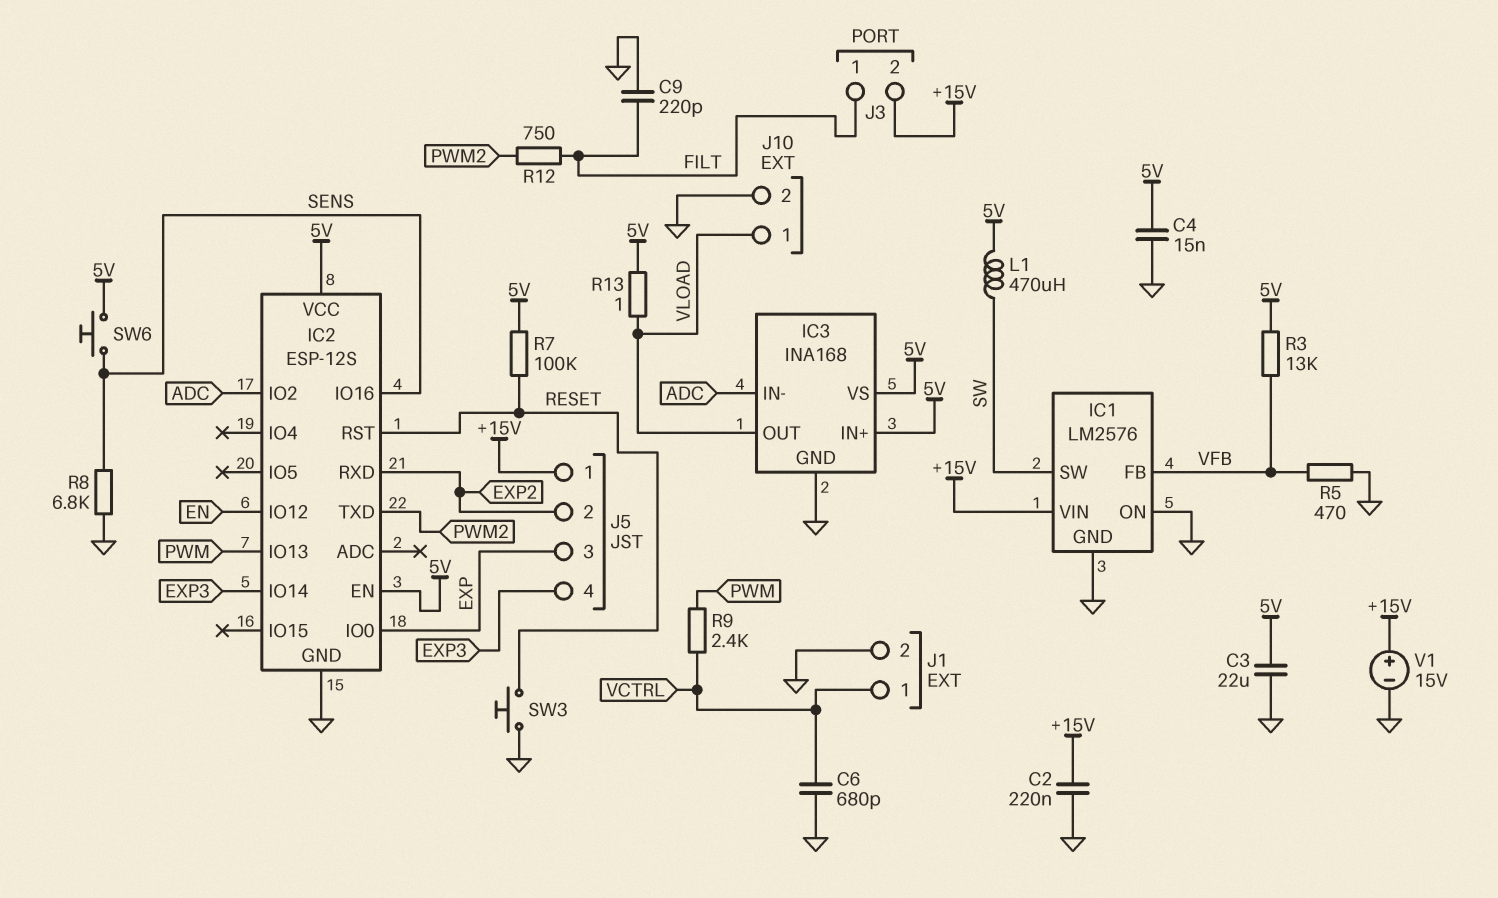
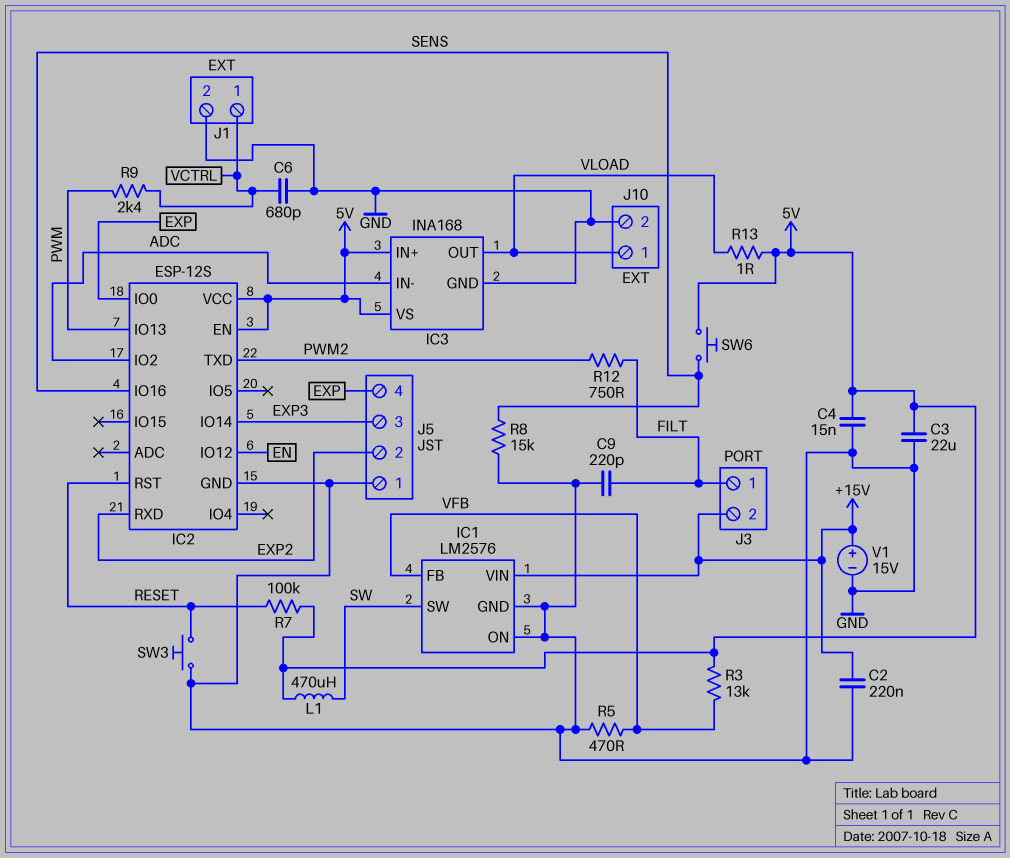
J5 pin 1: +15V -> GND
J5 pin 3: EXP -> EXP3
J5 pin 4: EXP3 -> EXP
R8: 6.8k (GND, SENS) -> 15k (GND, SENS)

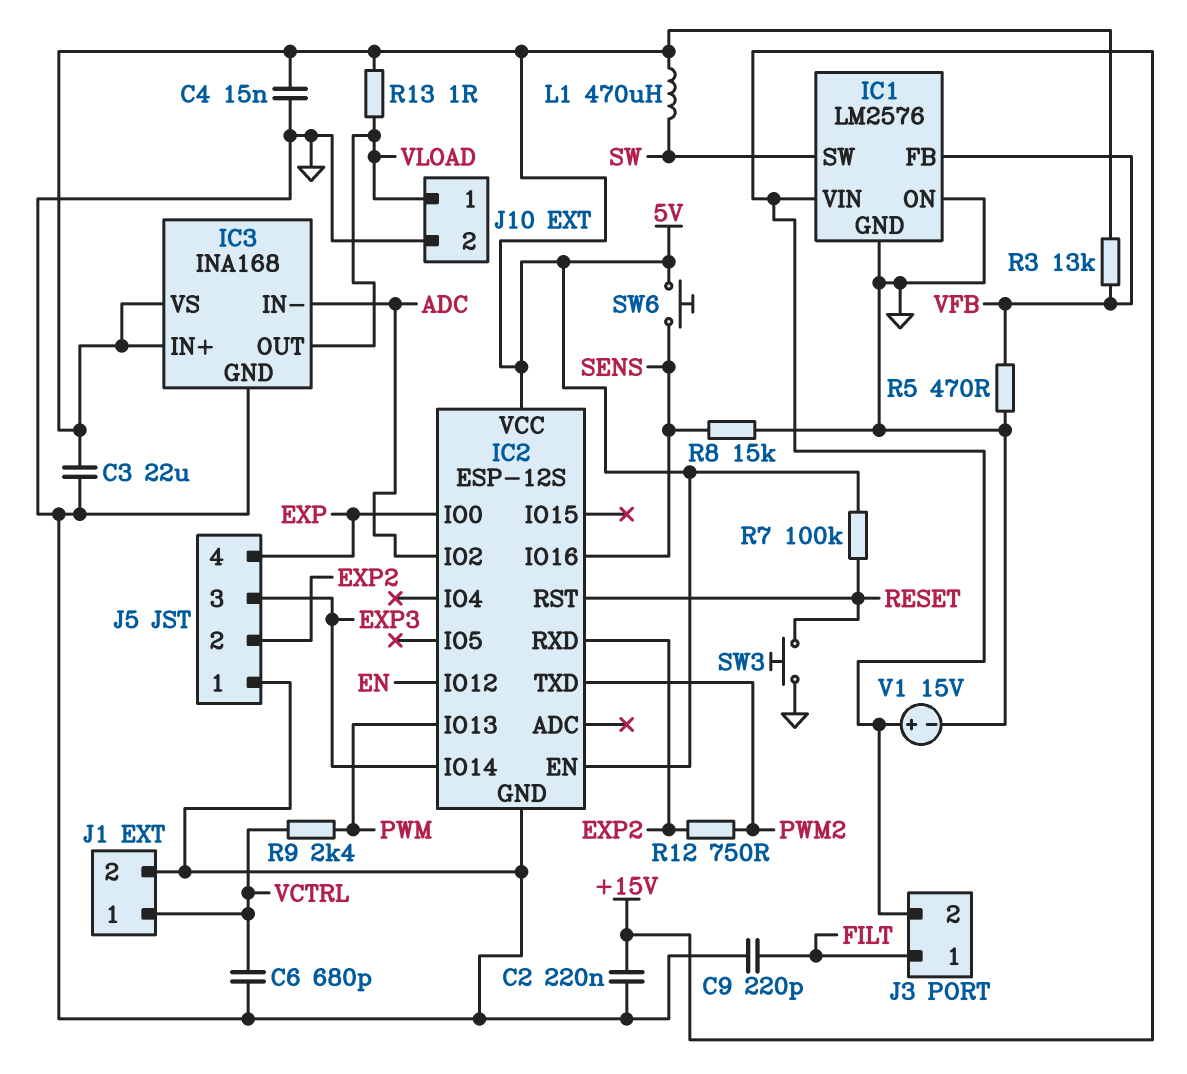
R12: 750 (FILT, PWM2) -> 750 (EXP2, PWM2)

